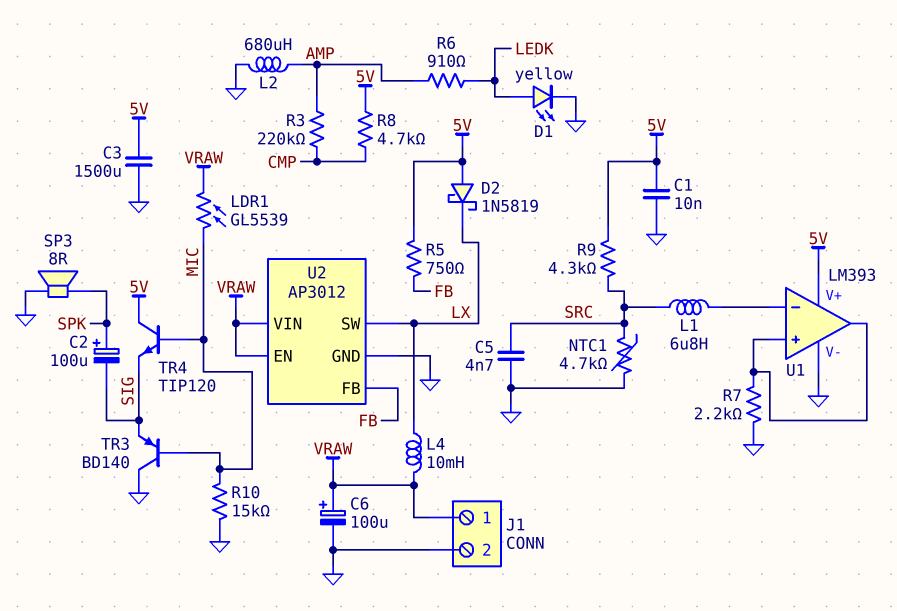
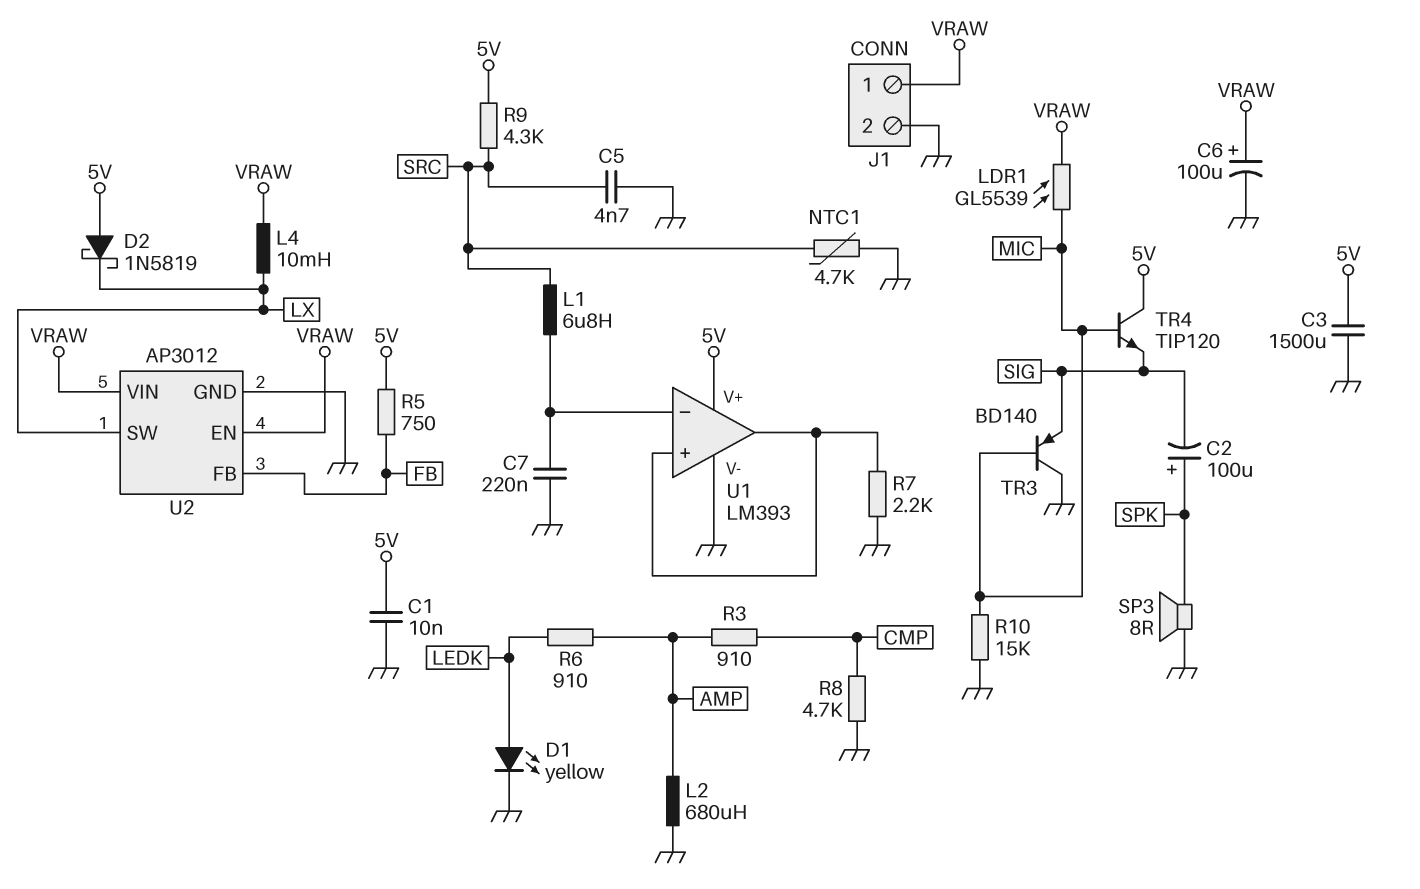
C7: none -> 220nF (GND, U1/in-)
R3: 220k (AMP, CMP) -> 910 (AMP, CMP)
R8: 4.7k (5V, CMP) -> 4.7k (CMP, GND)

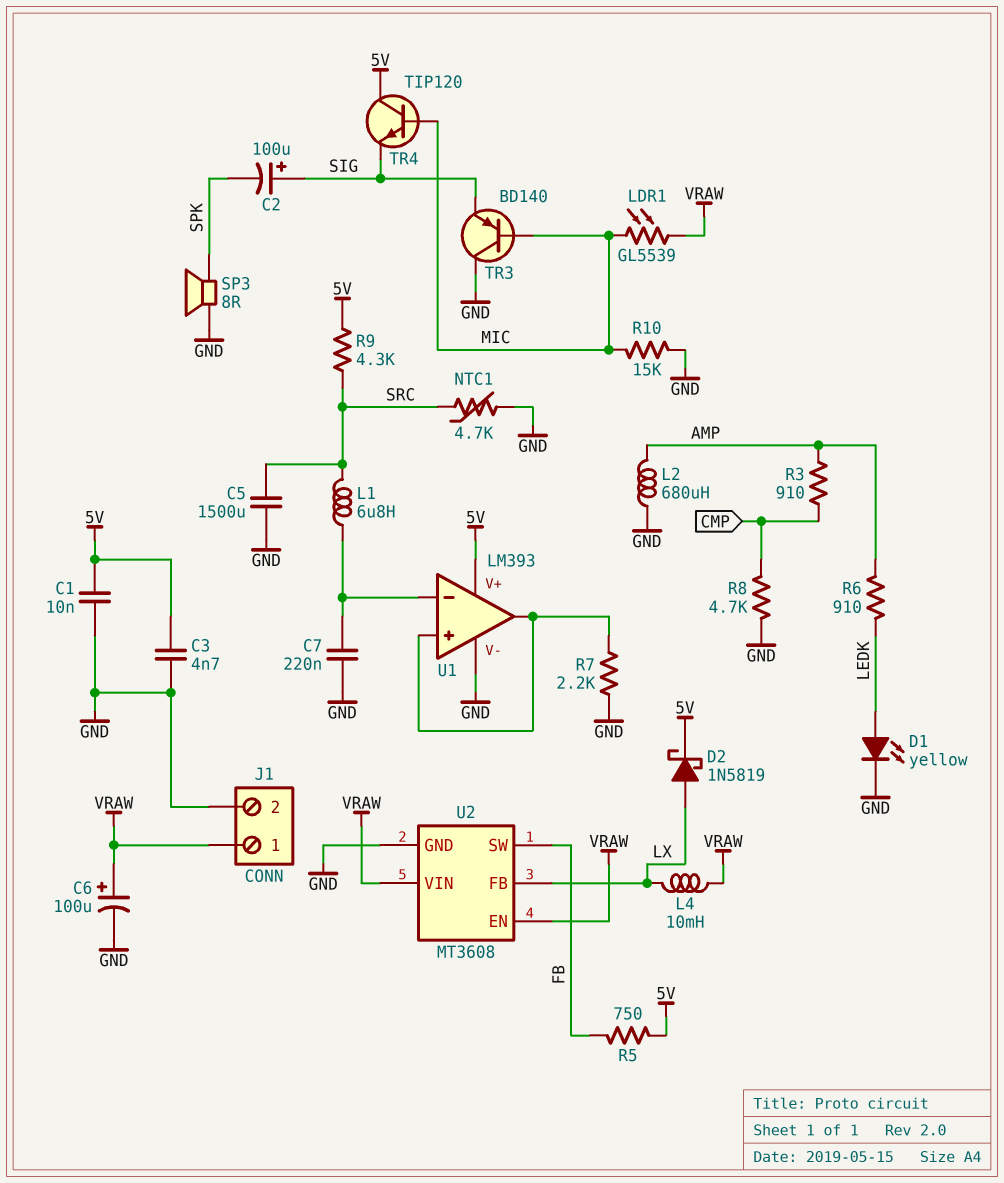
C2: 100uF (plus SPK, minus SIG) -> 100uF (plus SIG, minus SPK)
C3: 1500uF (5V, GND) -> 4.7nF (5V, GND)
C5: 4.7nF (GND, SRC) -> 1500uF (GND, SRC)
D2: schottky 1N5819 (A 5V, K LX) -> schottky 1N5819 (A LX, K 5V)
U2: AP3012 -> MT3608
U2 pin FB: FB -> LX
U2 pin SW: LX -> FB

